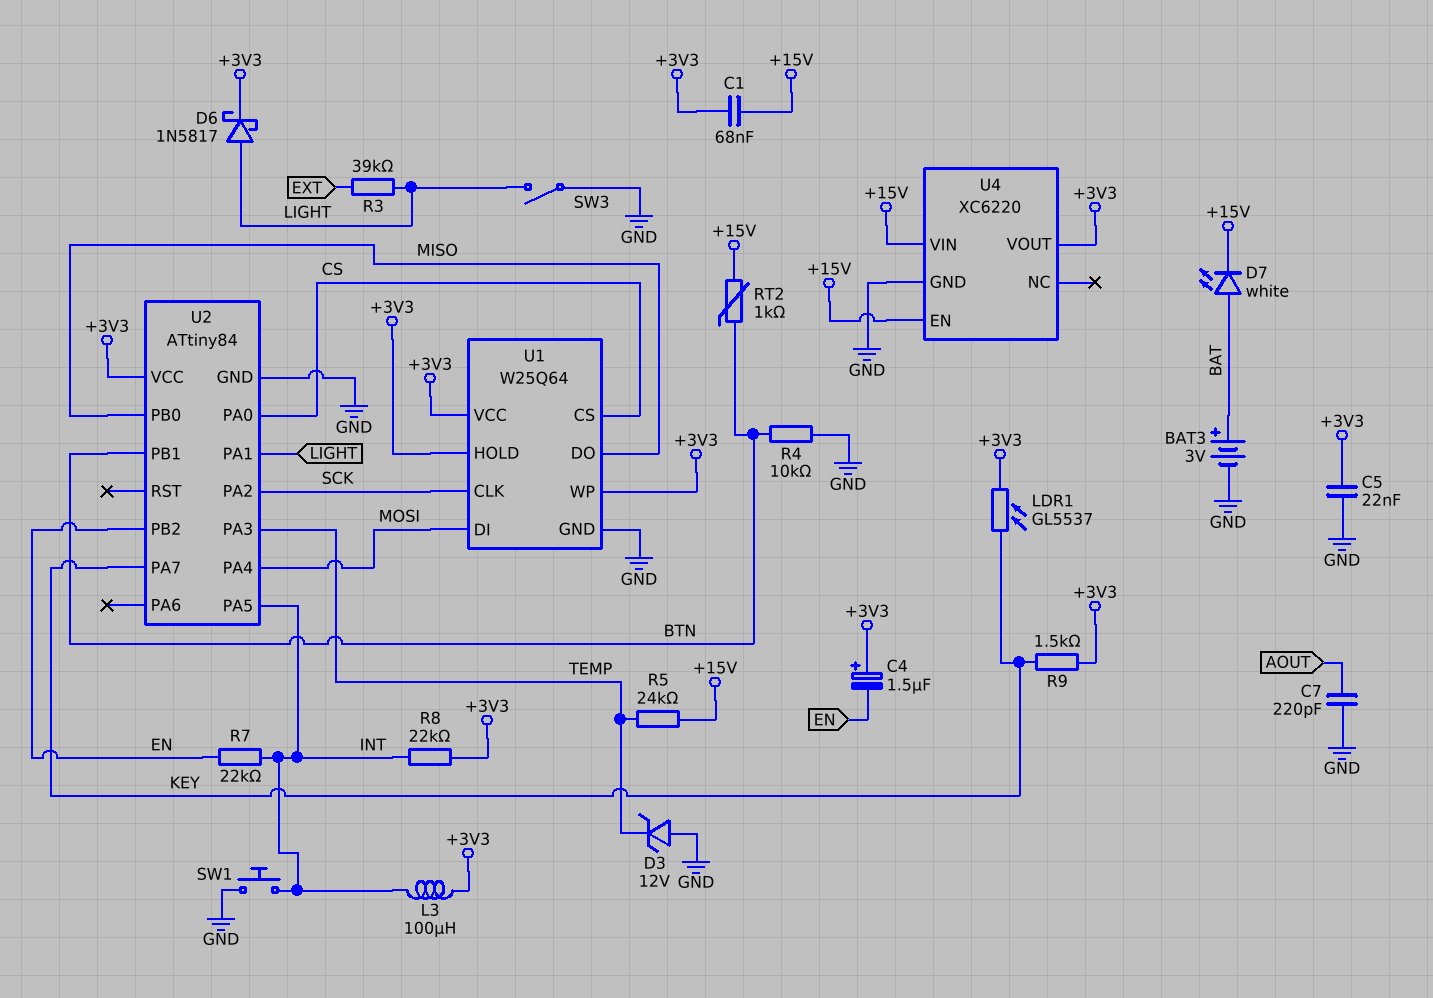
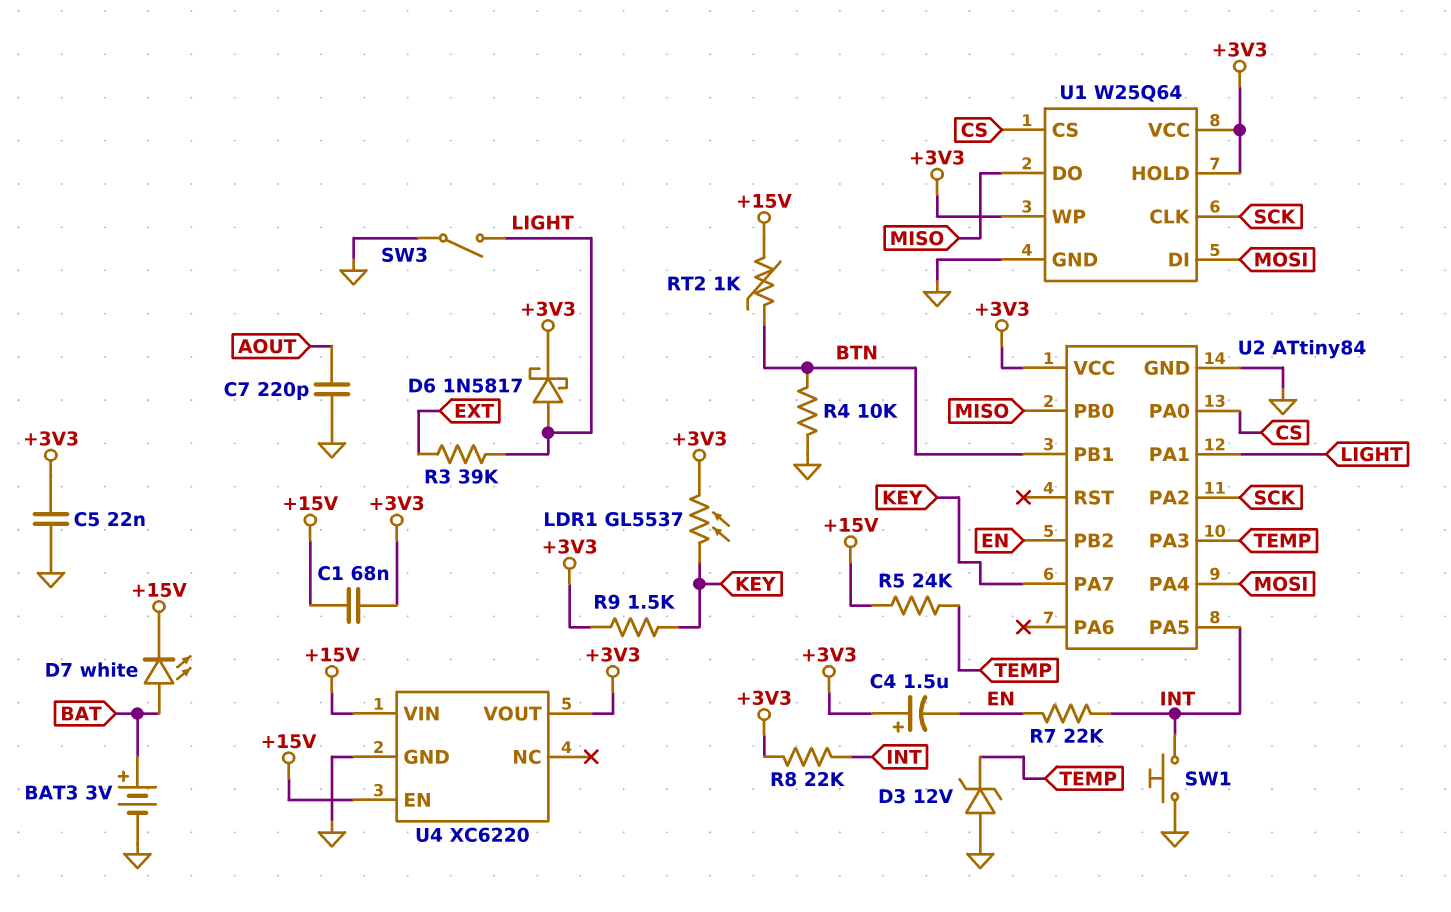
L3: 100uH (+3V3, INT) -> none

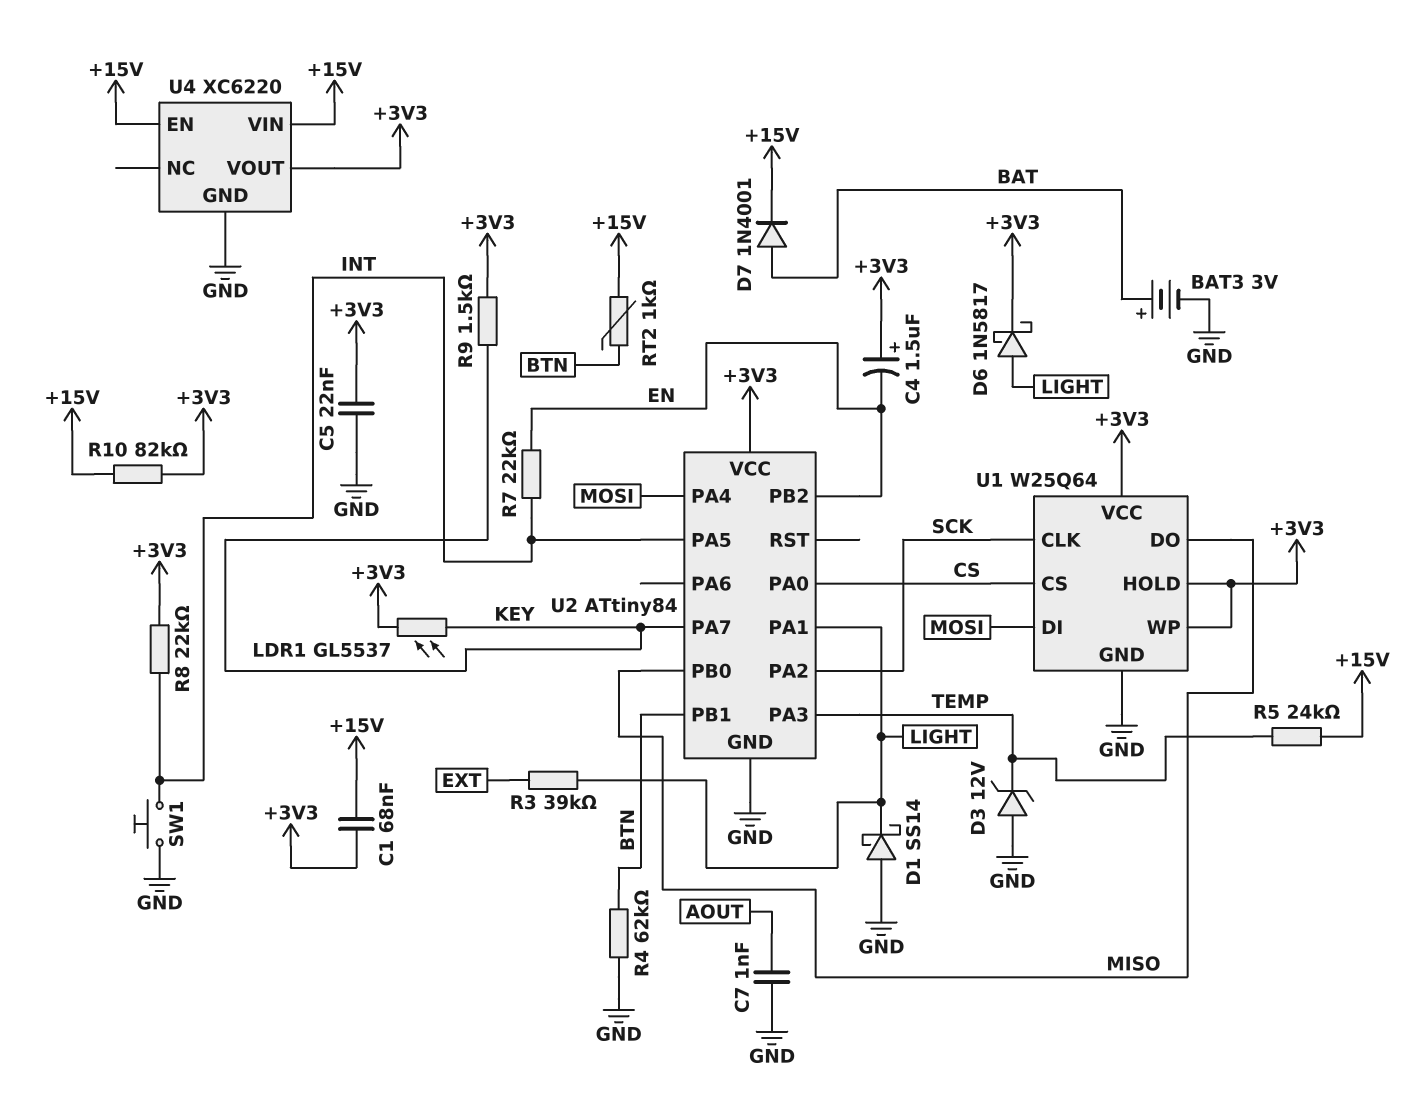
C7: 220pF (AOUT, GND) -> 1nF (AOUT, GND)
D1: none -> schottky SS14 (A GND, K LIGHT)
D7: LED white (A BAT, K +15V) -> diode 1N4001 (A BAT, K +15V)
R4: 10k (BTN, GND) -> 62k (BTN, GND)
R10: none -> 82k (+3V3, +15V)
SW3: switch (GND, LIGHT) -> none

